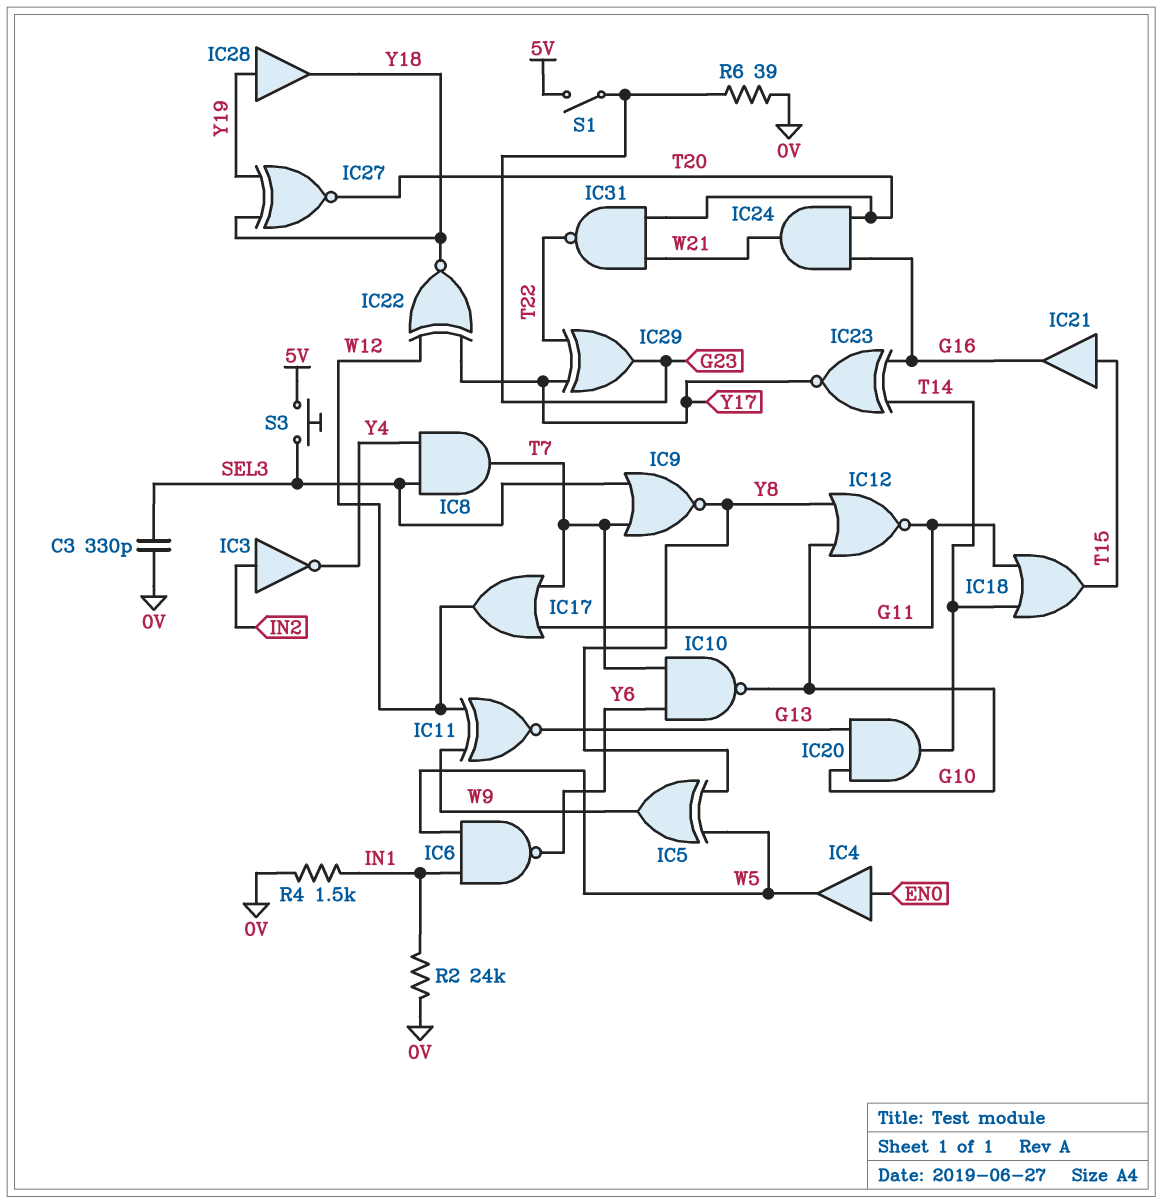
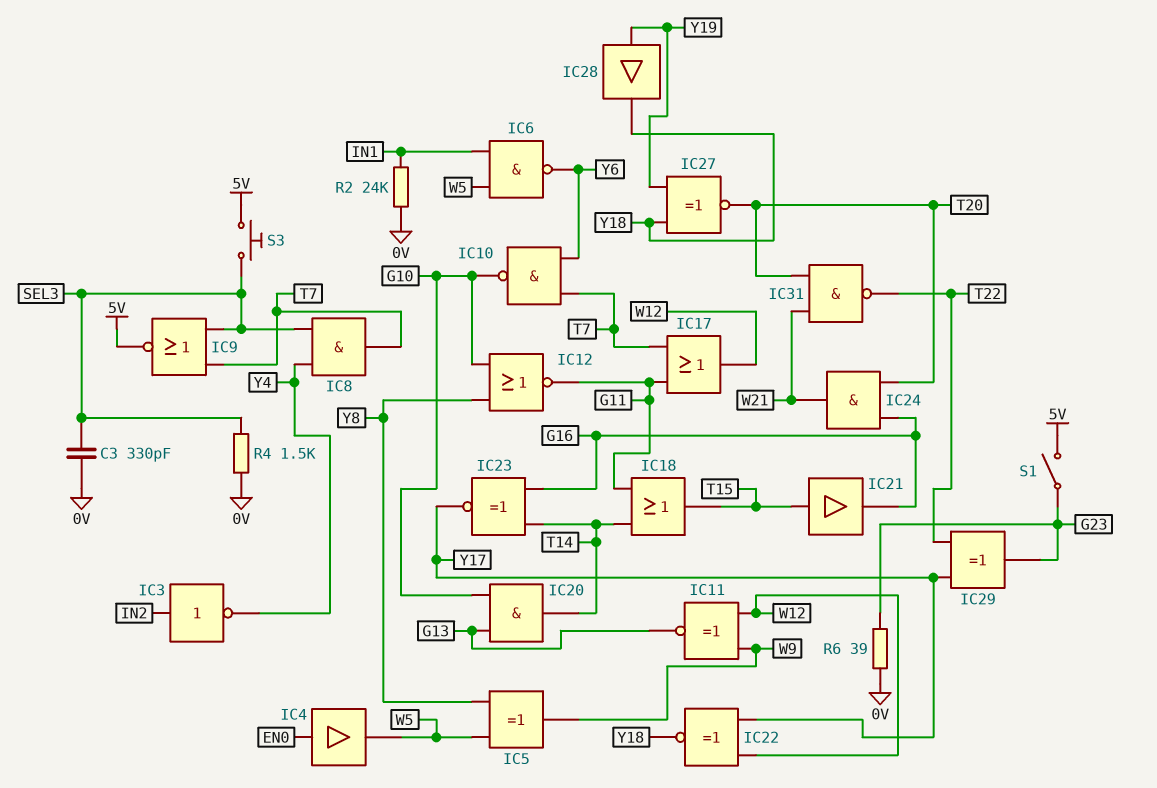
IC9: NOR (in SEL3, in T7, out Y8) -> NOR (in SEL3, in T7, out 5V)
R4: 1.5k (0V, IN1) -> 1.5k (0V, SEL3)

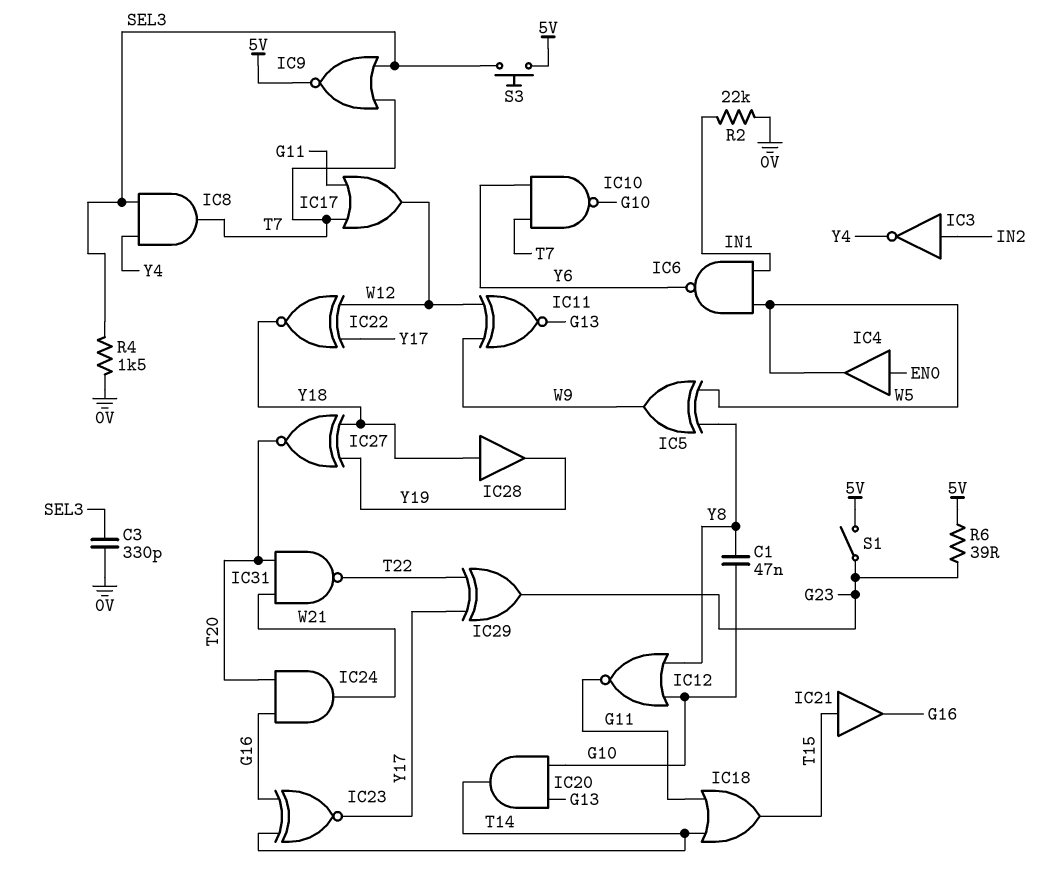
C1: none -> 47nF (G10, Y8)
IC28: buffer (in Y19, out Y18) -> buffer (in Y18, out Y19)
R2: 24k (0V, IN1) -> 22k (0V, IN1)
R6: 39 (0V, G23) -> 39 (5V, G23)

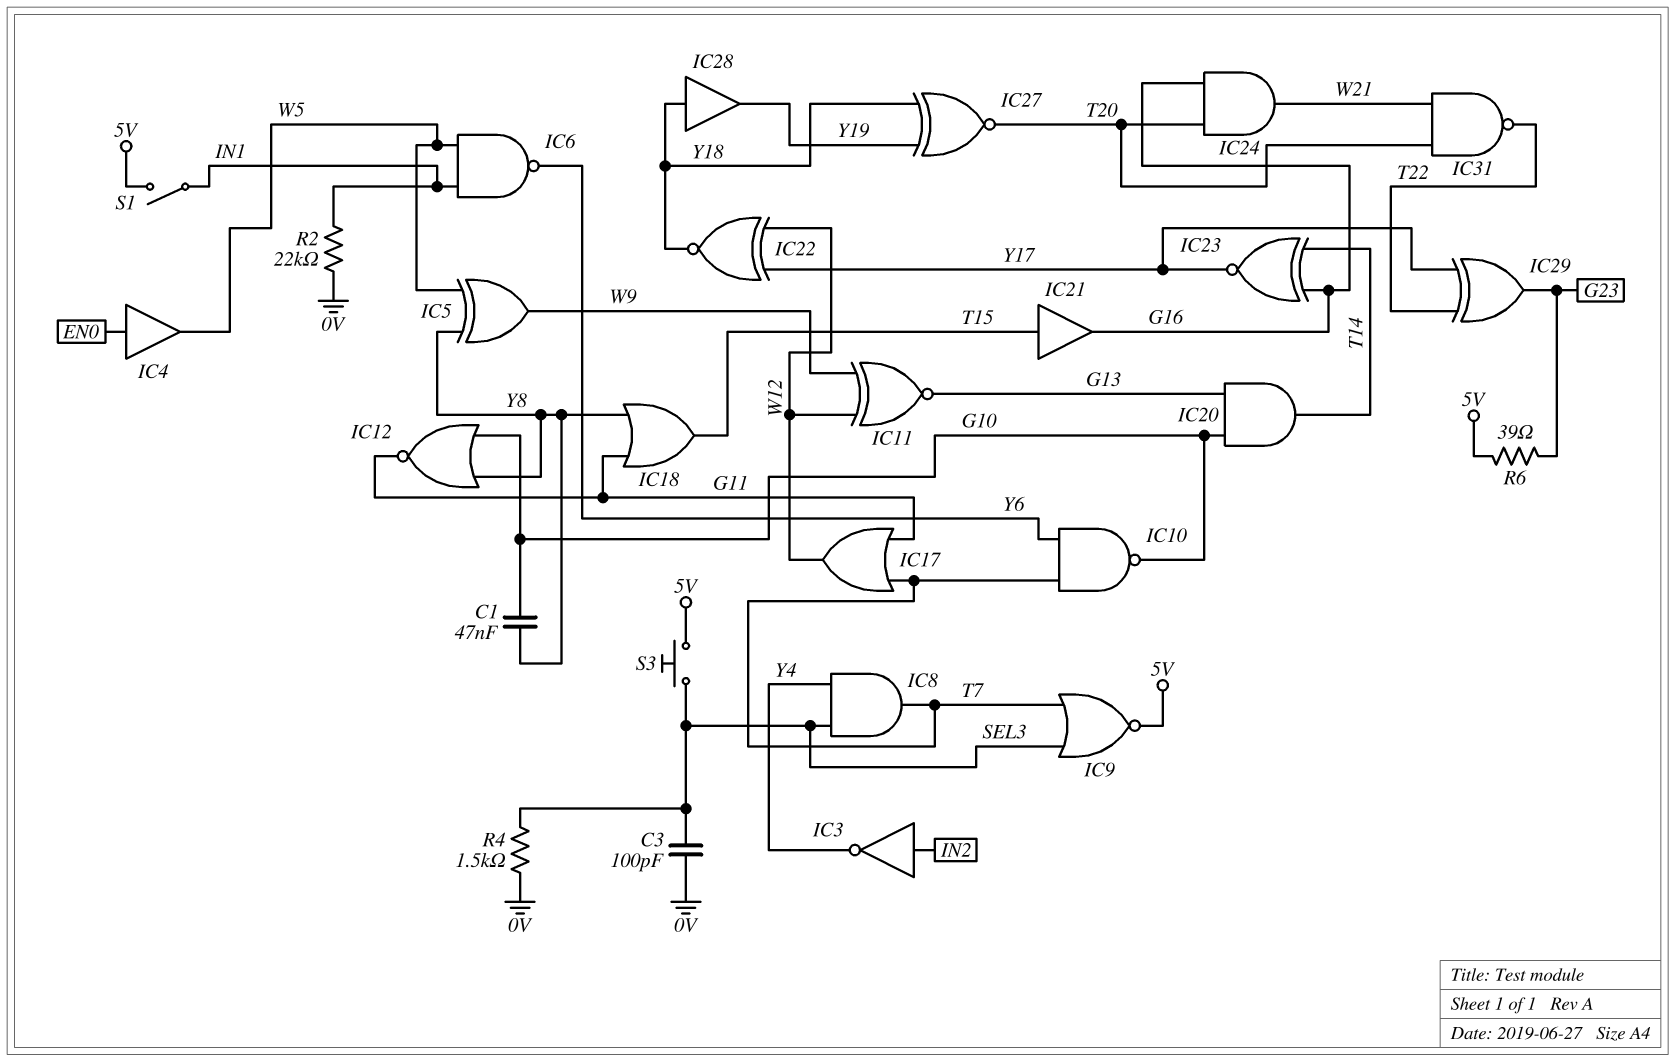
C3: 330pF (0V, SEL3) -> 100pF (0V, SEL3)
IC18: OR (in G11, in T14, out T15) -> OR (in G11, in Y8, out T15)
S1: switch (5V, G23) -> switch (5V, IN1)

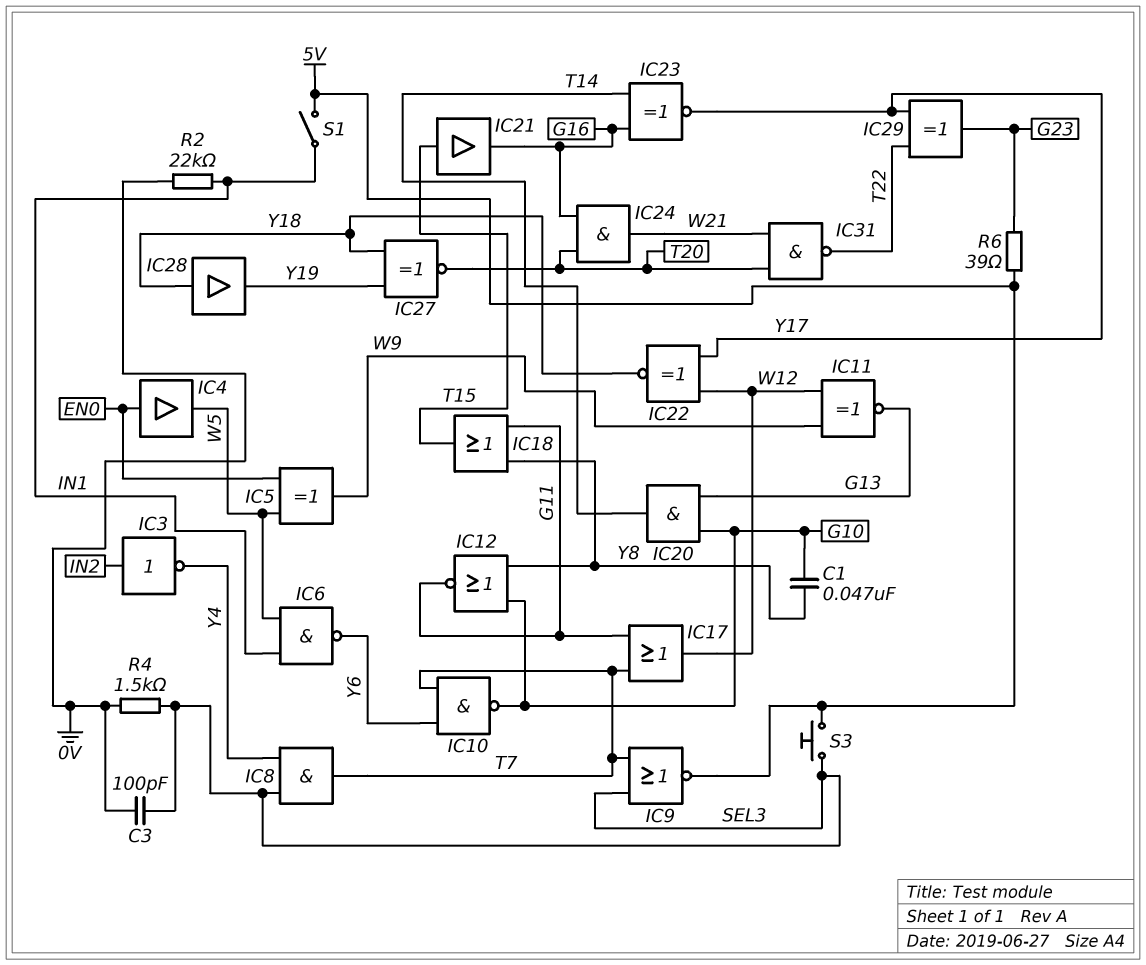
IC5: XOR (in W5, in Y8, out W9) -> XOR (in EN0, in W5, out W9)

